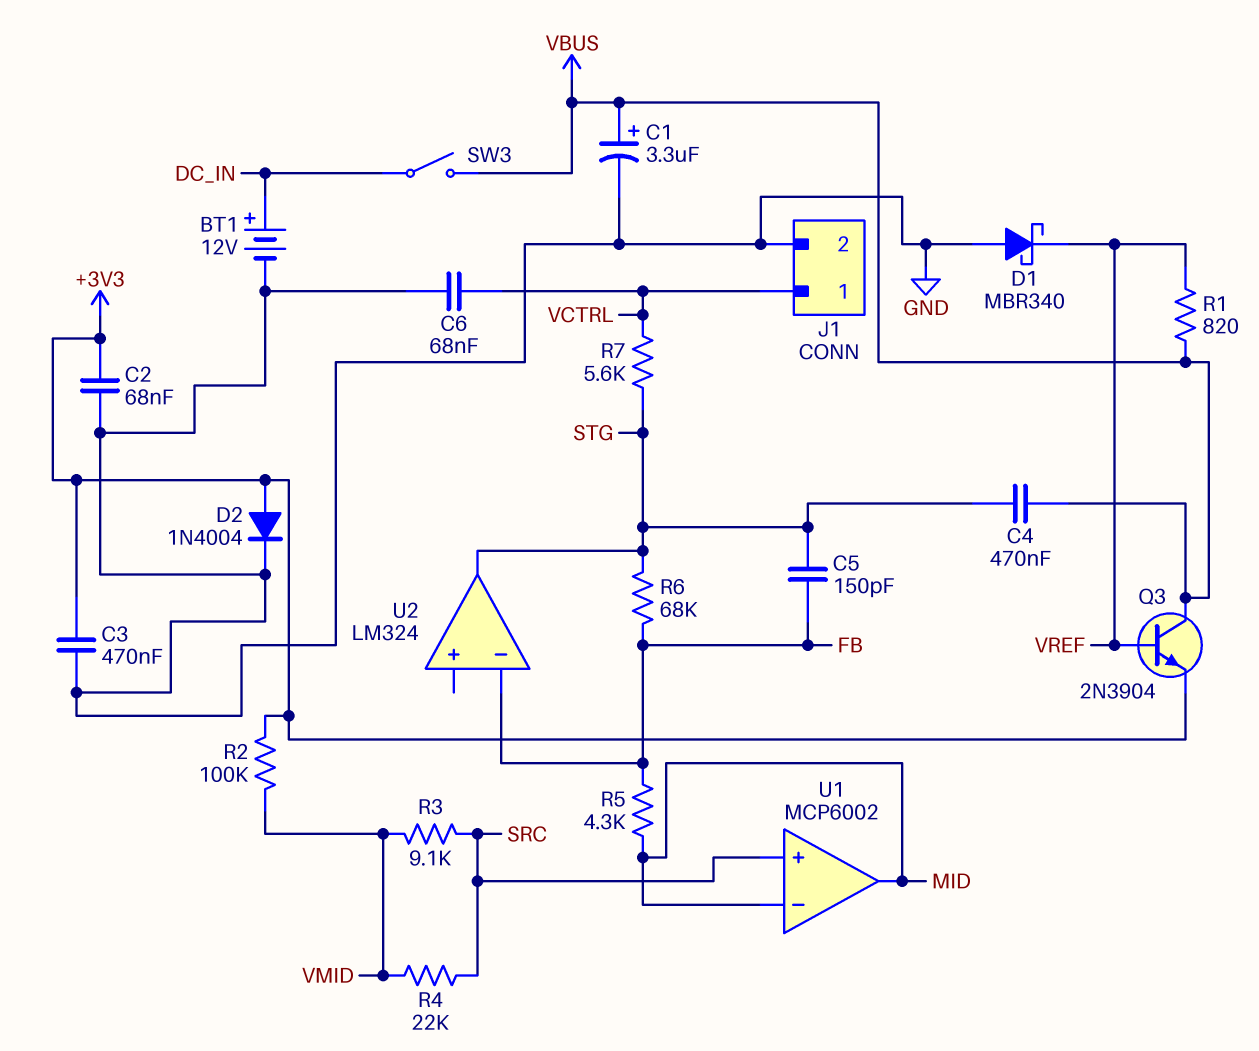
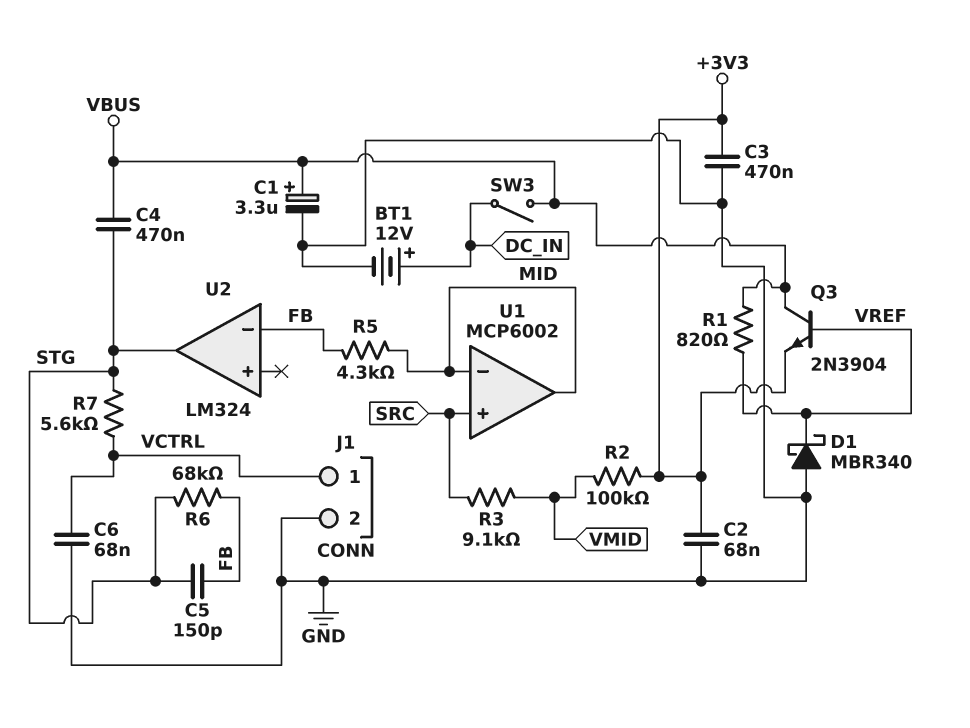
D2: diode 1N4004 (A +3V3, K GND) -> none
R4: 22k (SRC, VMID) -> none

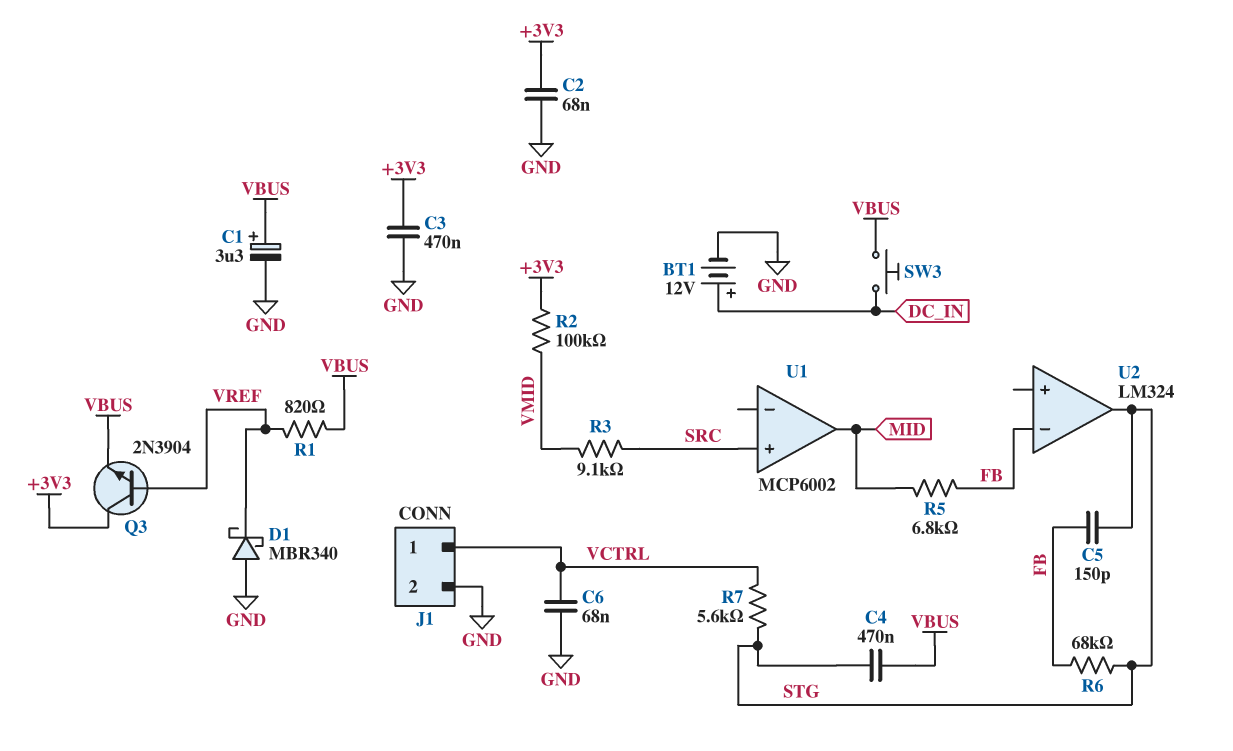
Q3: NPN 2N3904 (B VREF, C VBUS, E +3V3) -> NPN 2N3904 (B VREF, C +3V3, E VBUS)
R5: 4.3k (FB, MID) -> 6.8k (FB, MID)
SW3: switch (DC_IN, VBUS) -> button (DC_IN, VBUS)
U1 pin in-: MID -> none

